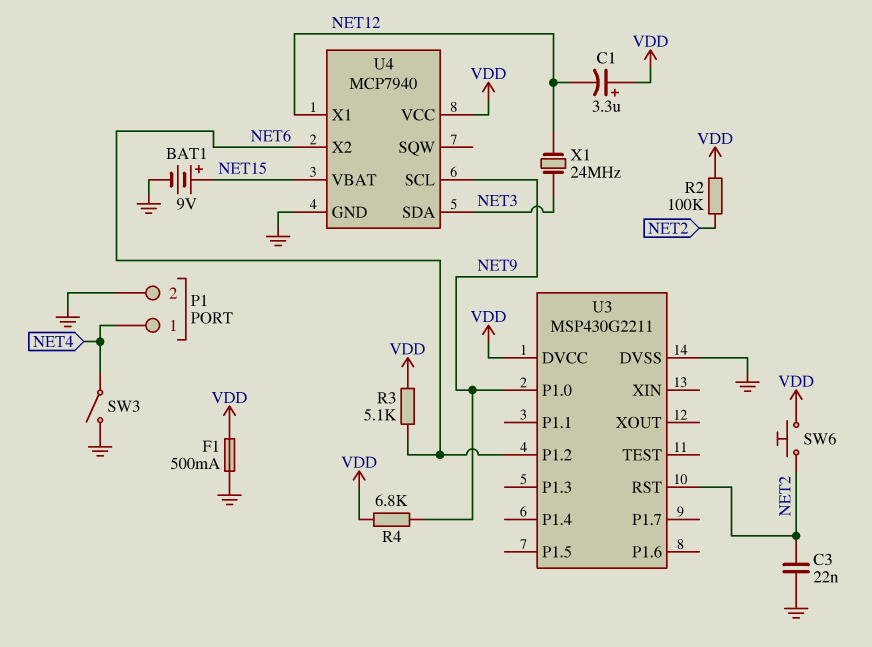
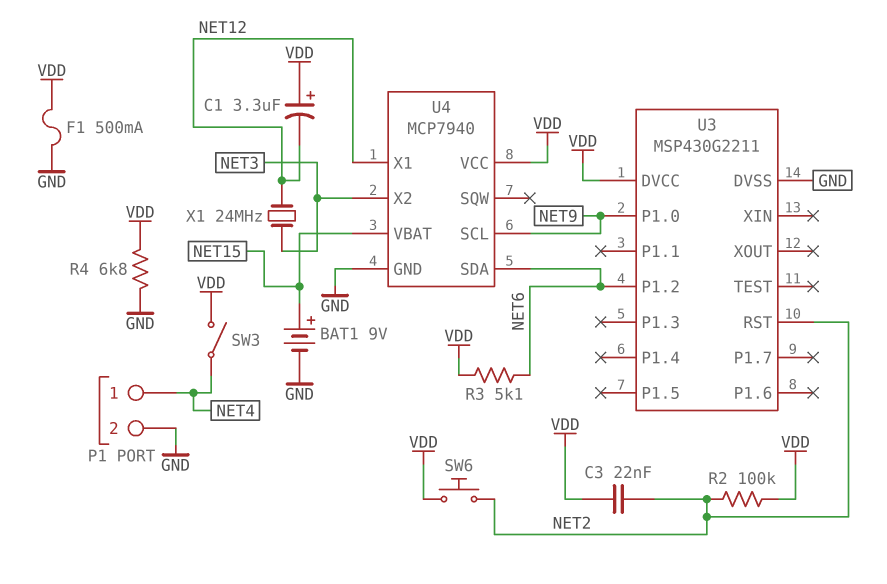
C3: 22nF (GND, NET2) -> 22nF (NET2, VDD)
R4: 6.8k (NET9, VDD) -> 6.8k (GND, VDD)
SW3: switch (GND, NET4) -> switch (NET4, VDD)
U4 pin SDA: NET3 -> NET6
U4 pin X2: NET6 -> NET3

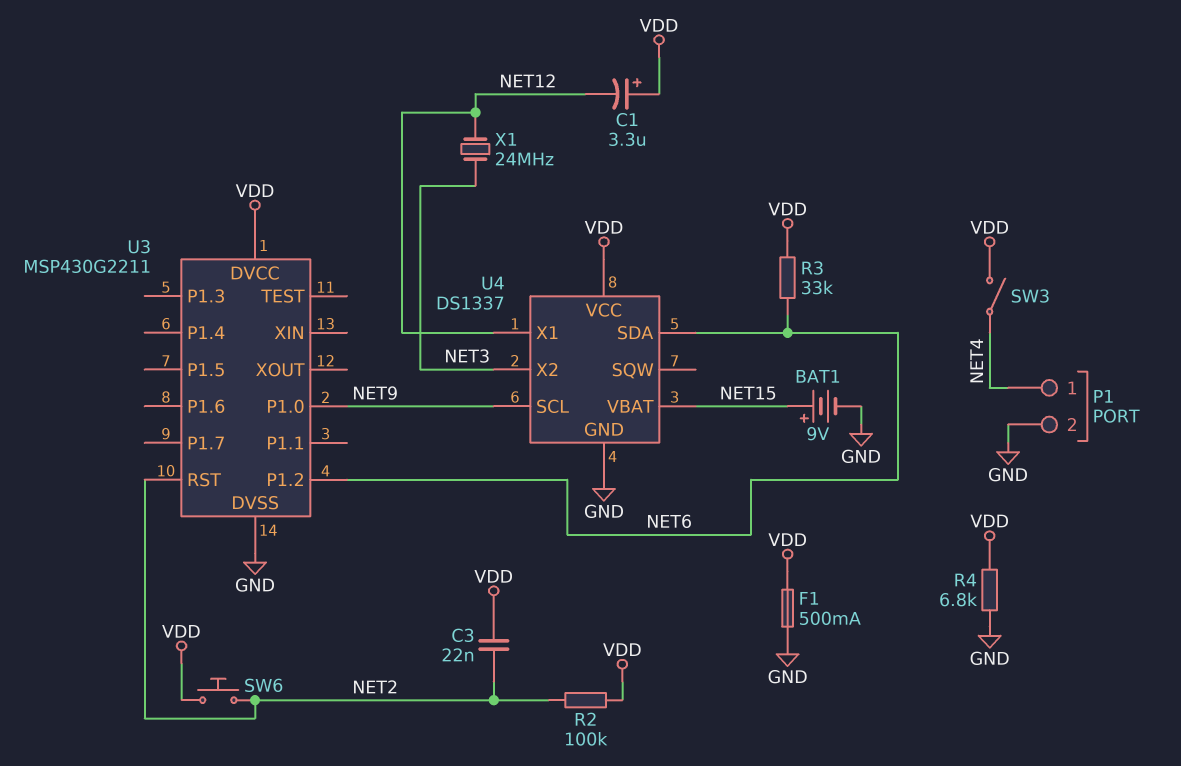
R3: 5.1k (NET6, VDD) -> 33k (NET6, VDD)
U4: MCP7940 -> DS1337

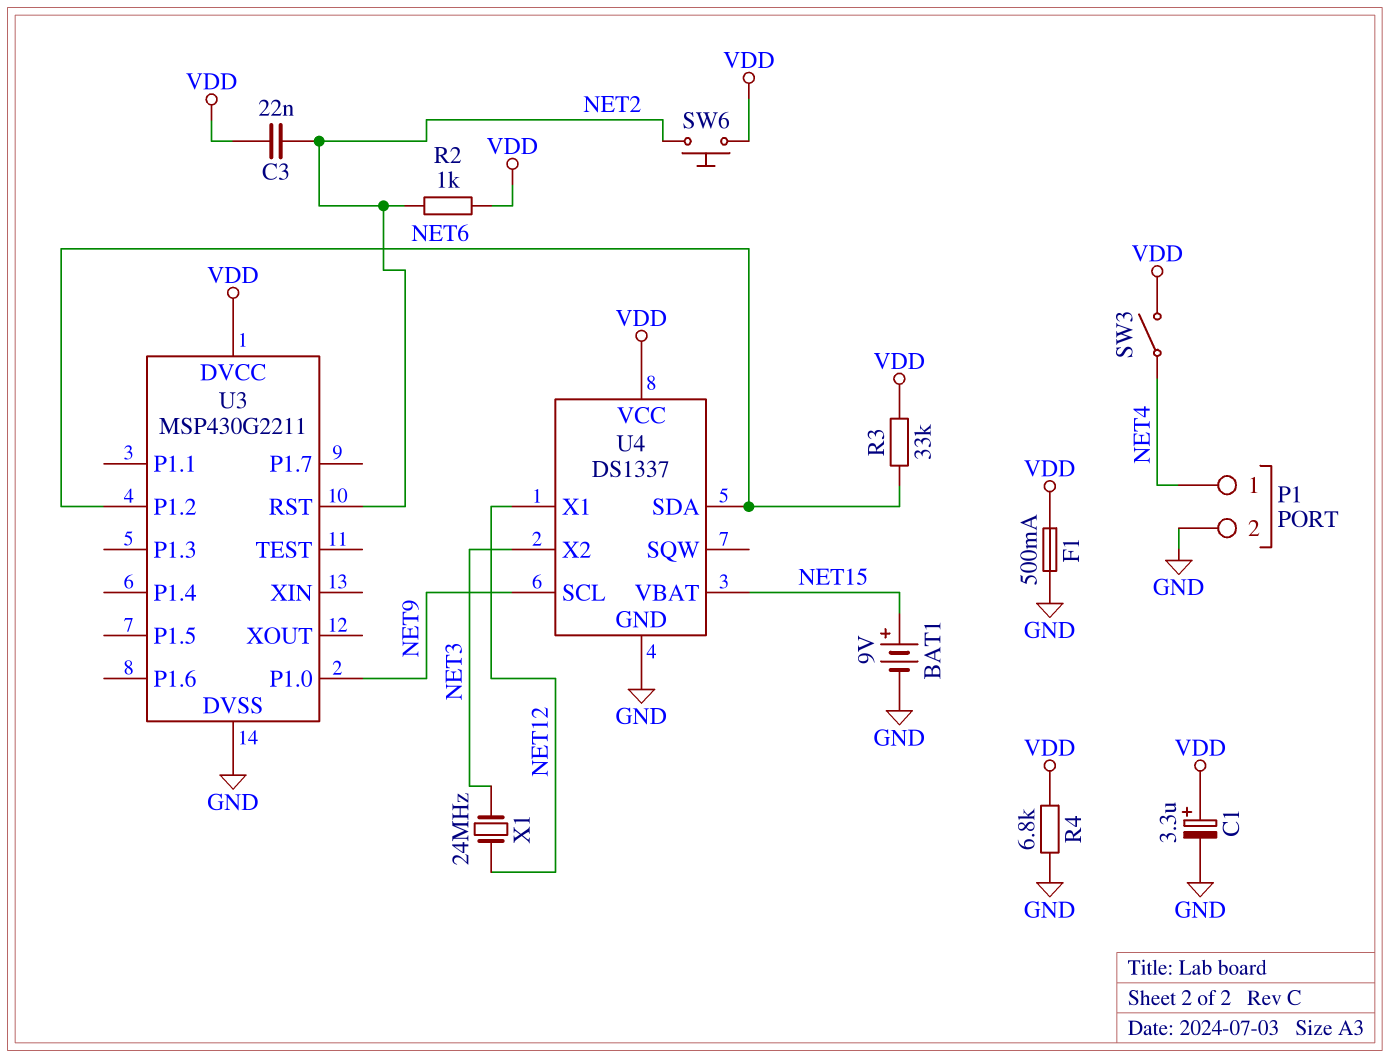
C1: 3.3uF (plus VDD, minus NET12) -> 3.3uF (plus VDD, minus GND)
R2: 100k (NET2, VDD) -> 1k (NET2, VDD)

